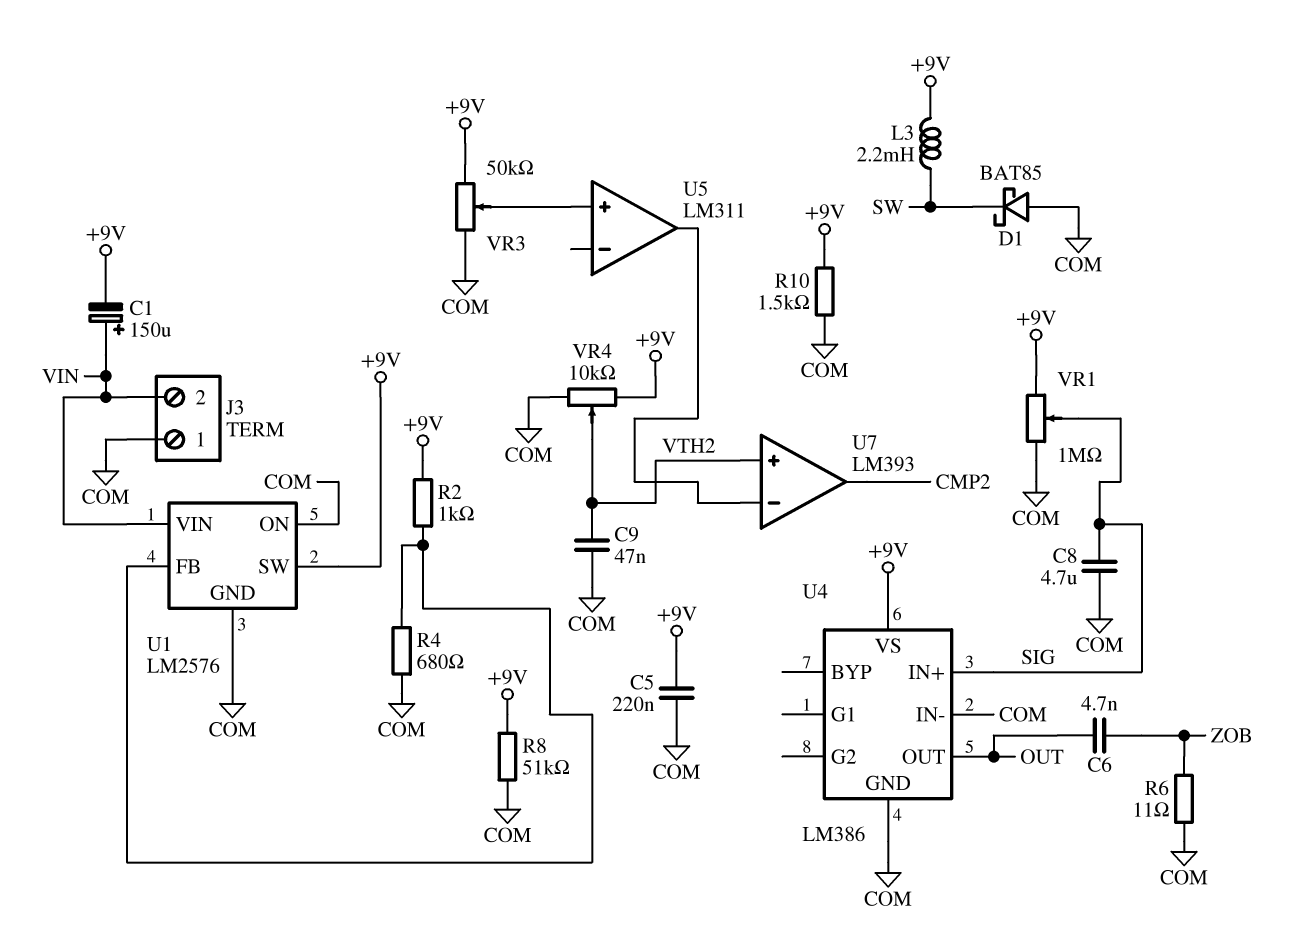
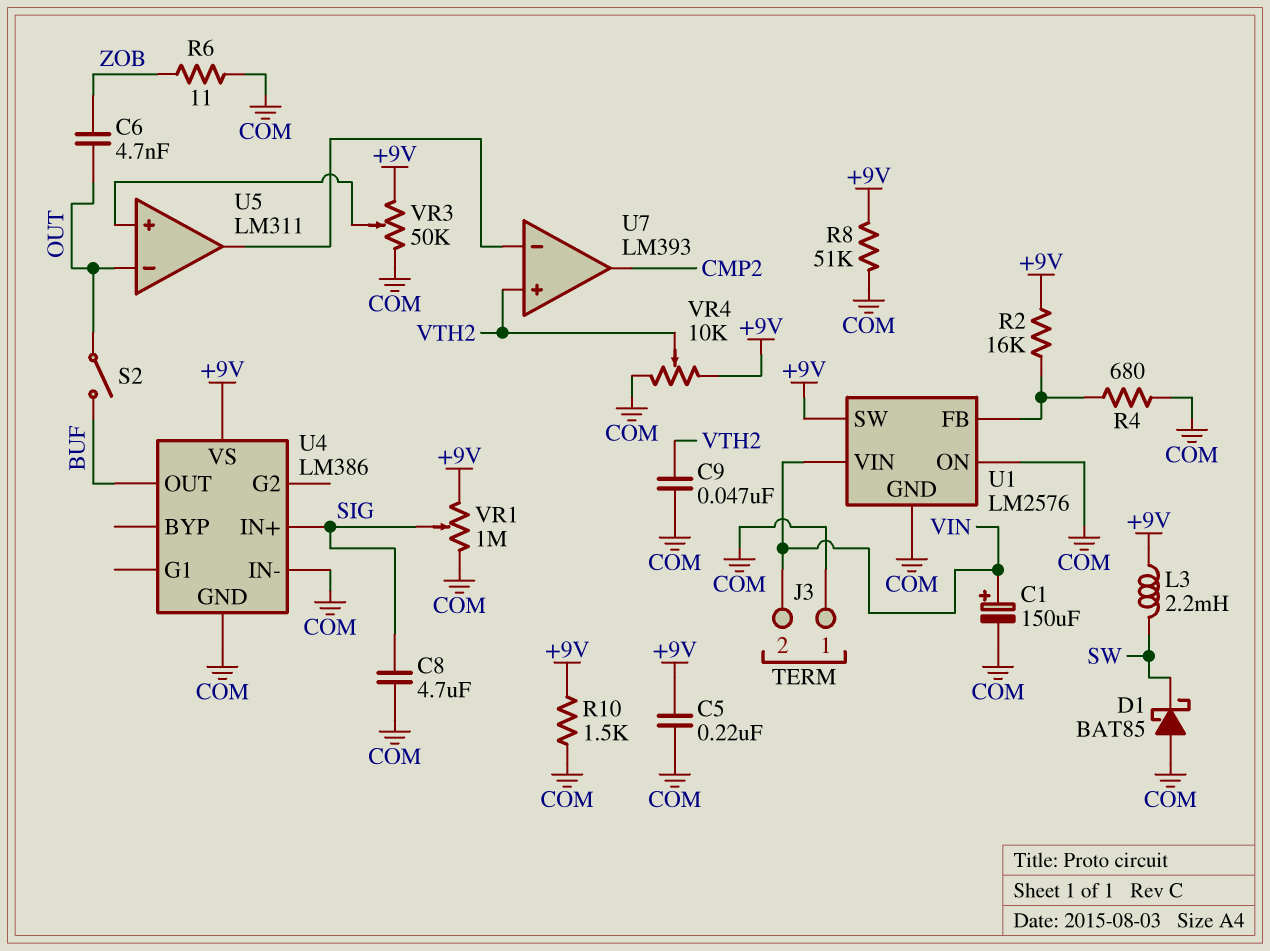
C1: 150uF (plus VIN, minus +9V) -> 150uF (plus VIN, minus COM)
R2: 1k (+9V, U1/FB) -> 16k (+9V, U1/FB)
S2: none -> switch (BUF, OUT)
U4 pin OUT: OUT -> BUF
U5 pin in-: none -> OUT

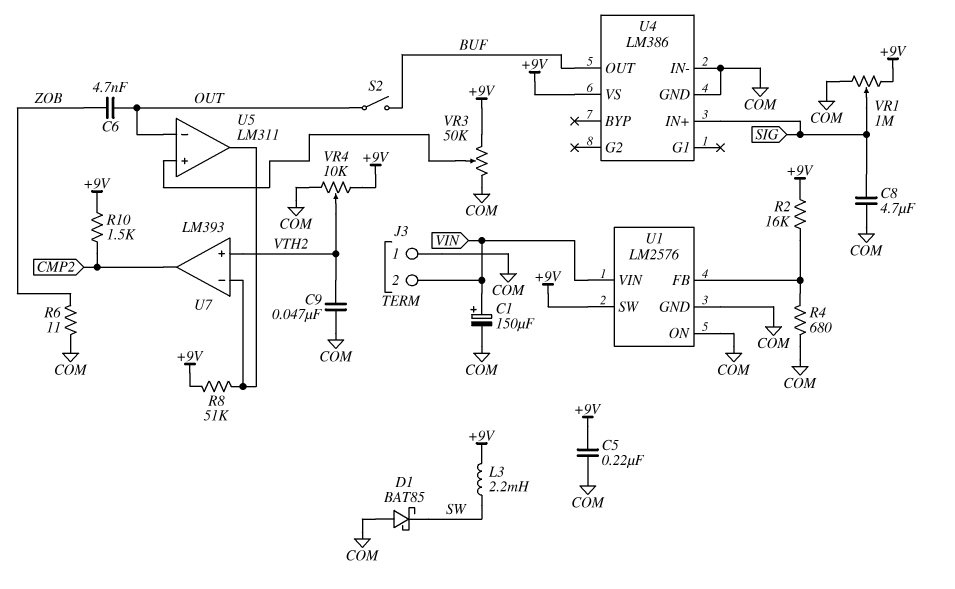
R8: 51k (+9V, COM) -> 51k (+9V, U5/out)
R10: 1.5k (+9V, COM) -> 1.5k (+9V, CMP2)

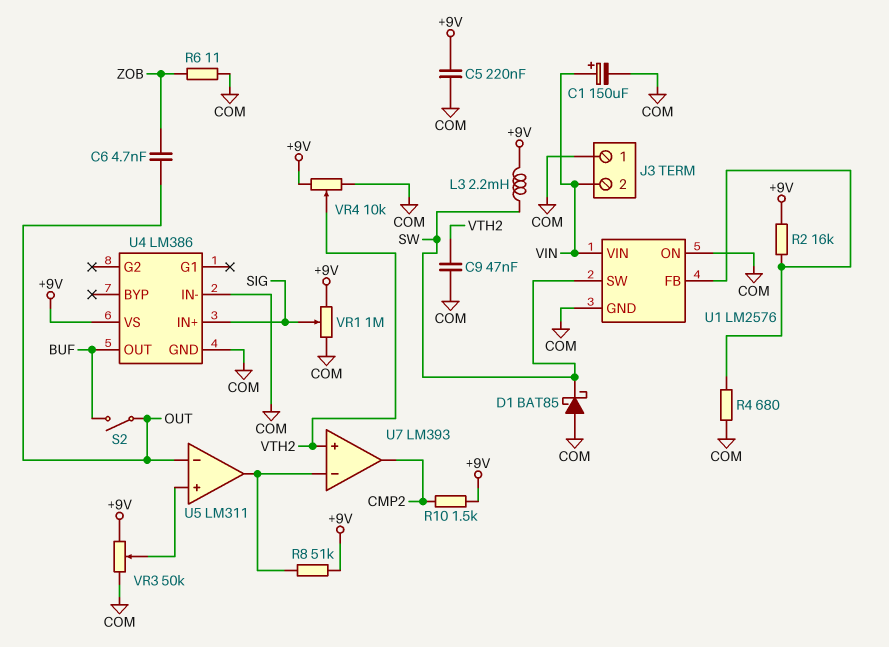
C8: 4.7uF (COM, SIG) -> none
U1 pin SW: +9V -> SW

